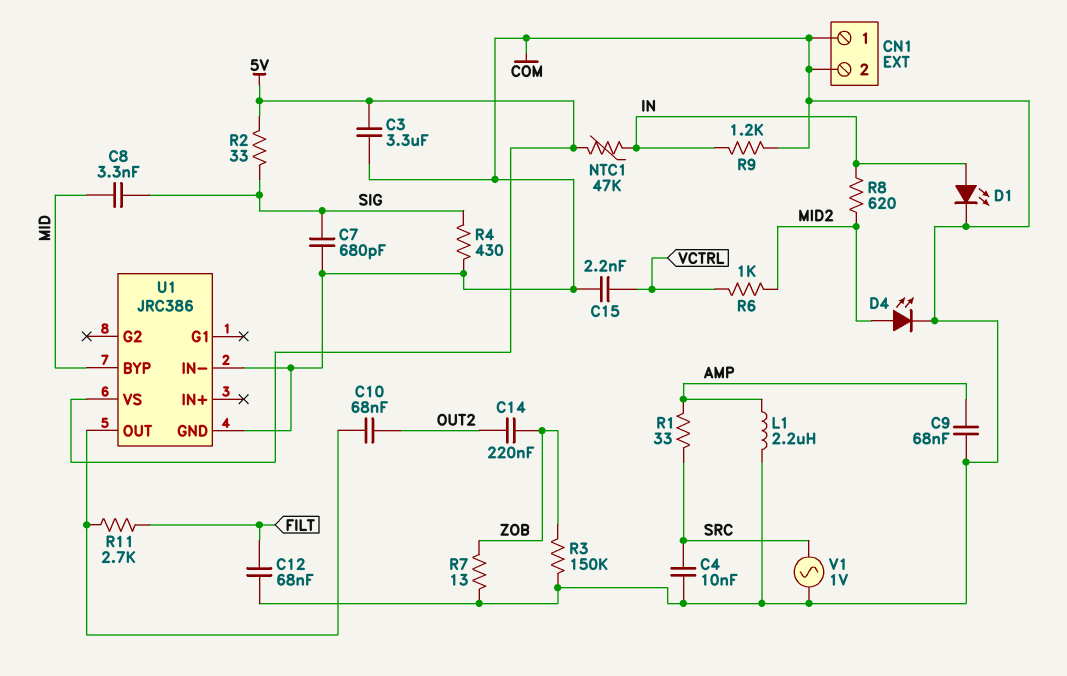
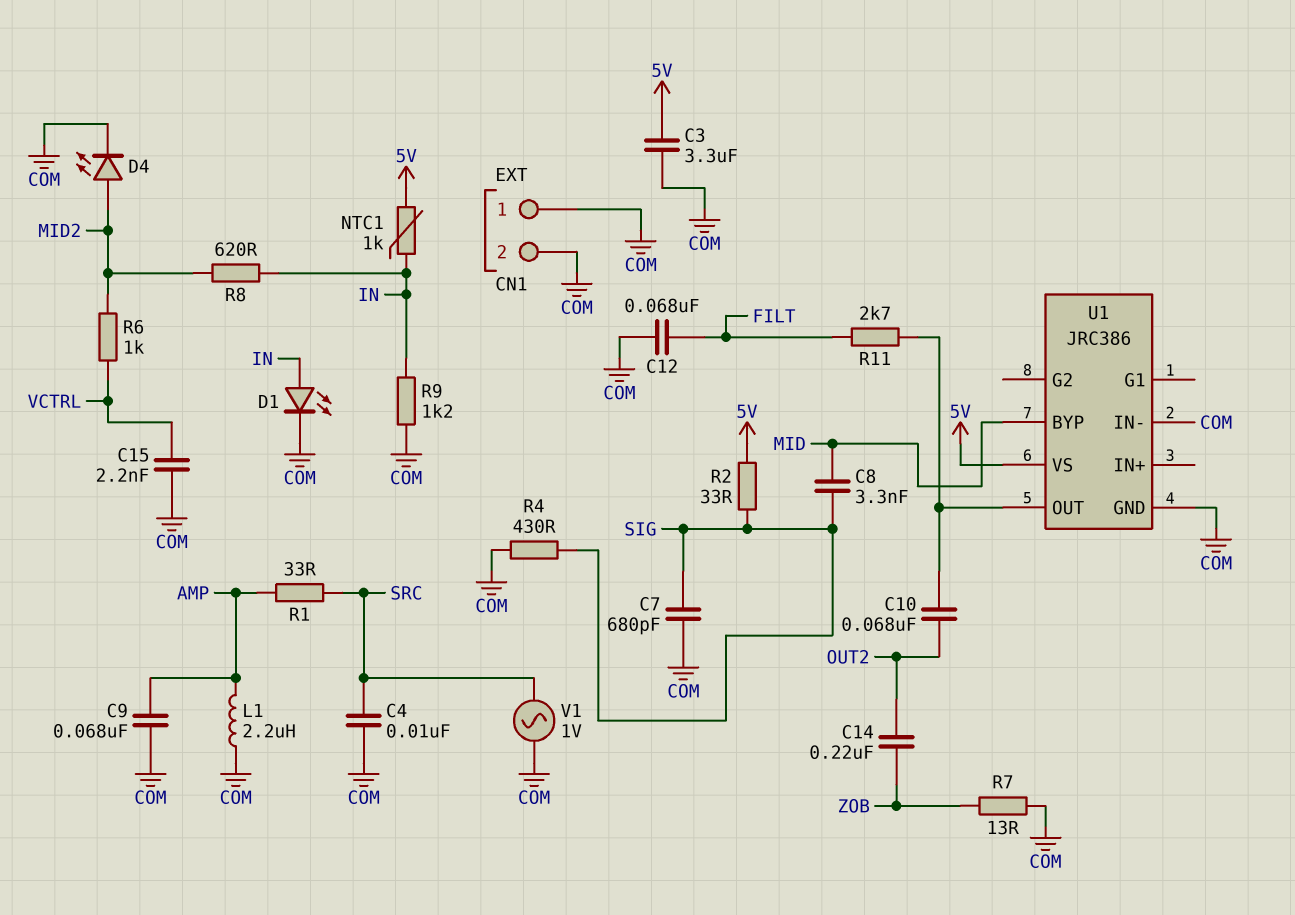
NTC1: 47k (5V, IN) -> 1k (5V, IN)
R3: 150k (COM, ZOB) -> none

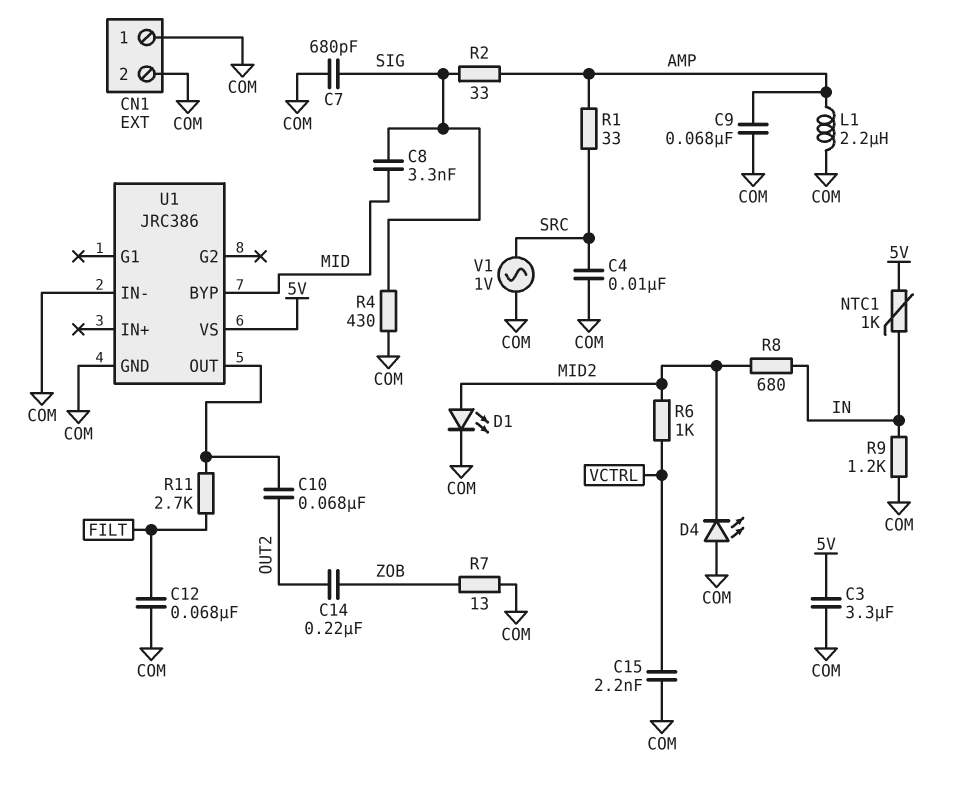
D1: LED (A IN, K COM) -> LED (A MID2, K COM)
D4: LED (A MID2, K COM) -> LED (A COM, K MID2)
R2: 33 (5V, SIG) -> 33 (AMP, SIG)
R8: 620 (IN, MID2) -> 680 (IN, MID2)

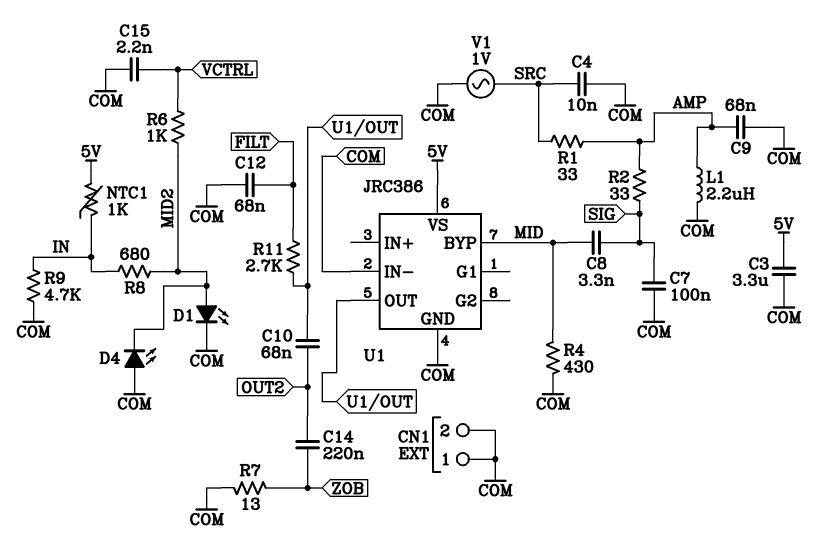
C7: 680pF (COM, SIG) -> 100nF (COM, SIG)
R4: 430 (COM, SIG) -> 430 (COM, MID)
R9: 1.2k (COM, IN) -> 4.7k (COM, IN)

